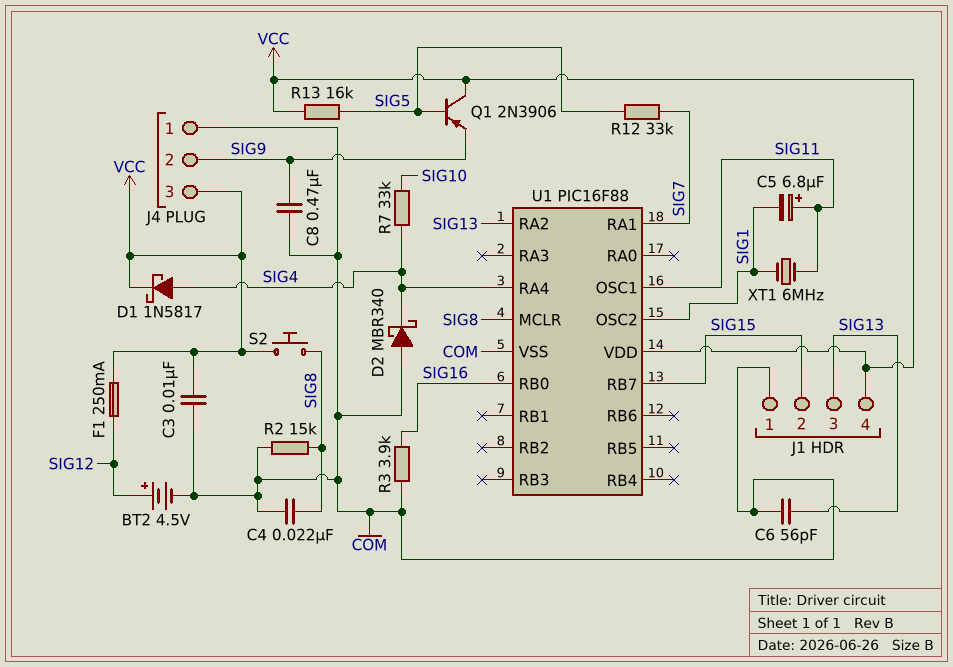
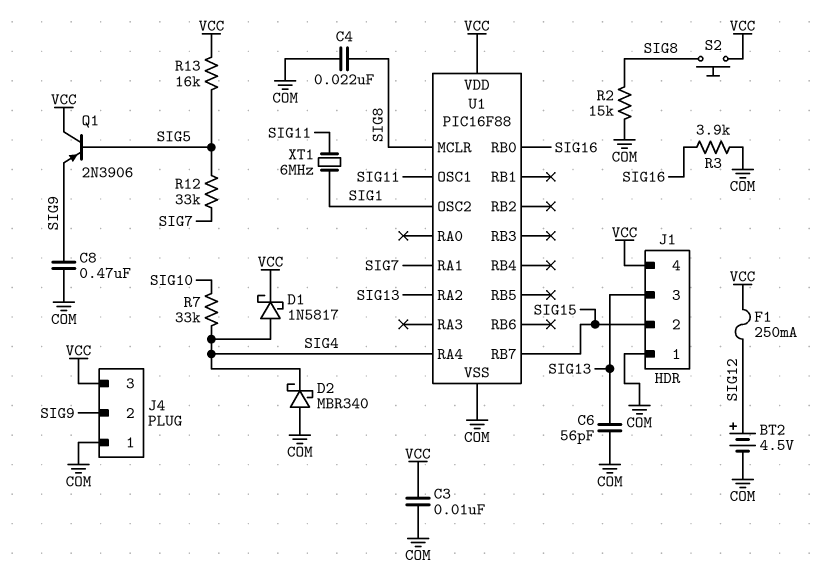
C5: 6.8uF (plus SIG11, minus SIG1) -> none

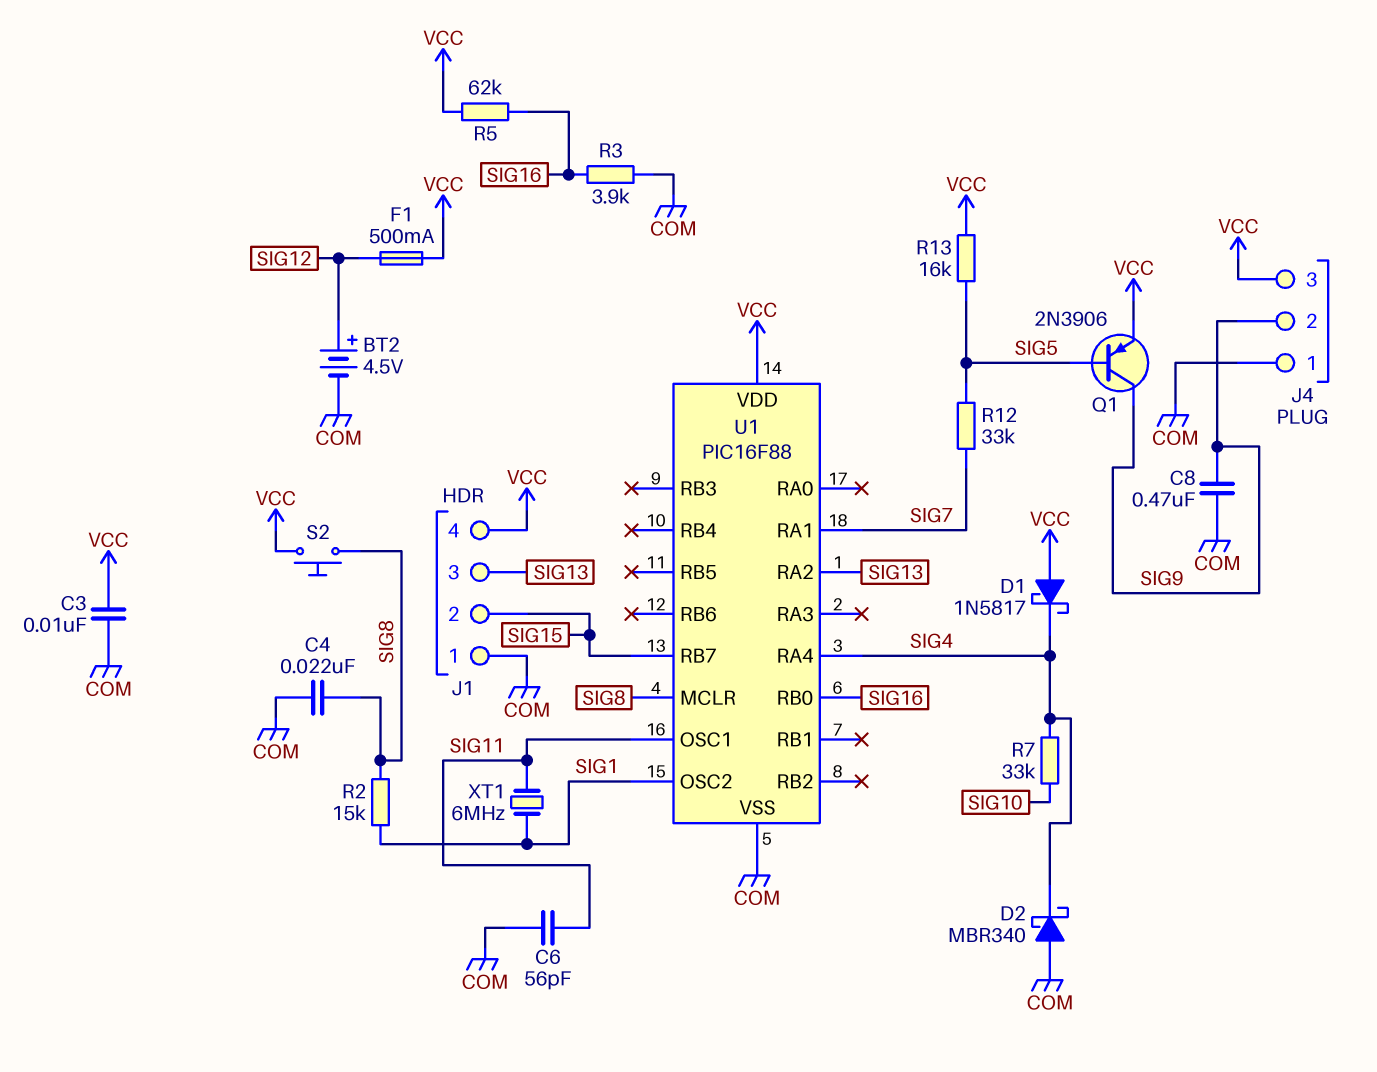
C6: 56pF (COM, SIG13) -> 56pF (COM, SIG11)
D1: schottky 1N5817 (A SIG4, K VCC) -> schottky 1N5817 (A VCC, K SIG4)
F1: 250mA (SIG12, VCC) -> 500mA (SIG12, VCC)
Q1: PNP 2N3906 (B SIG5, C VCC, E SIG9) -> PNP 2N3906 (B SIG5, C SIG9, E VCC)
R2: 15k (COM, SIG8) -> 15k (SIG1, SIG8)
R5: none -> 62k (SIG16, VCC)

